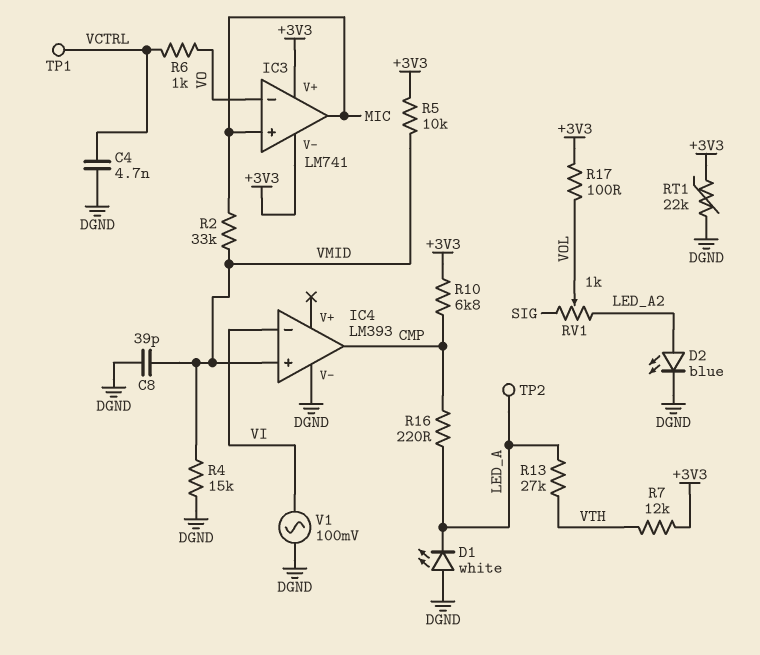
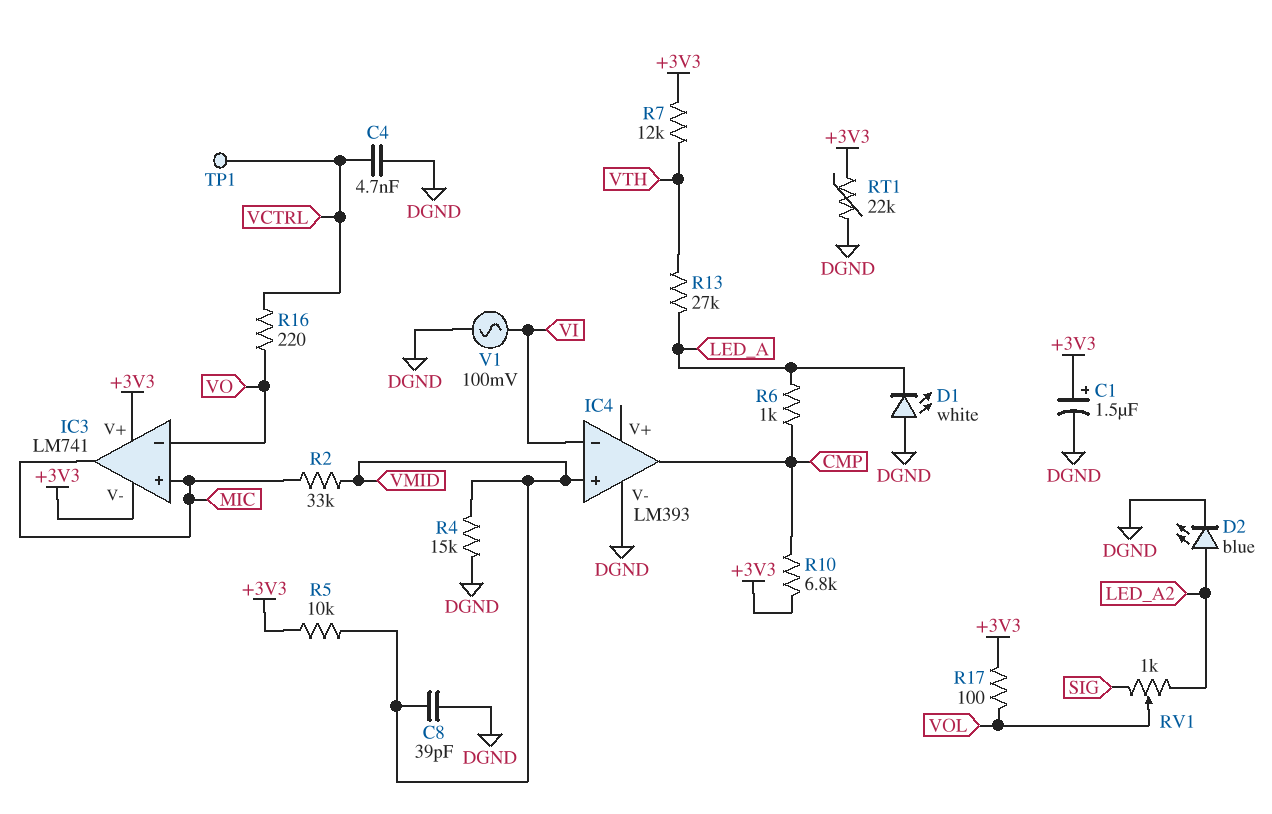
C1: none -> 1.5uF (plus +3V3, minus DGND)
R6: 1k (VCTRL, VO) -> 1k (CMP, LED_A)
R16: 220 (CMP, LED_A) -> 220 (VCTRL, VO)
TP2: test point (LED_A) -> none

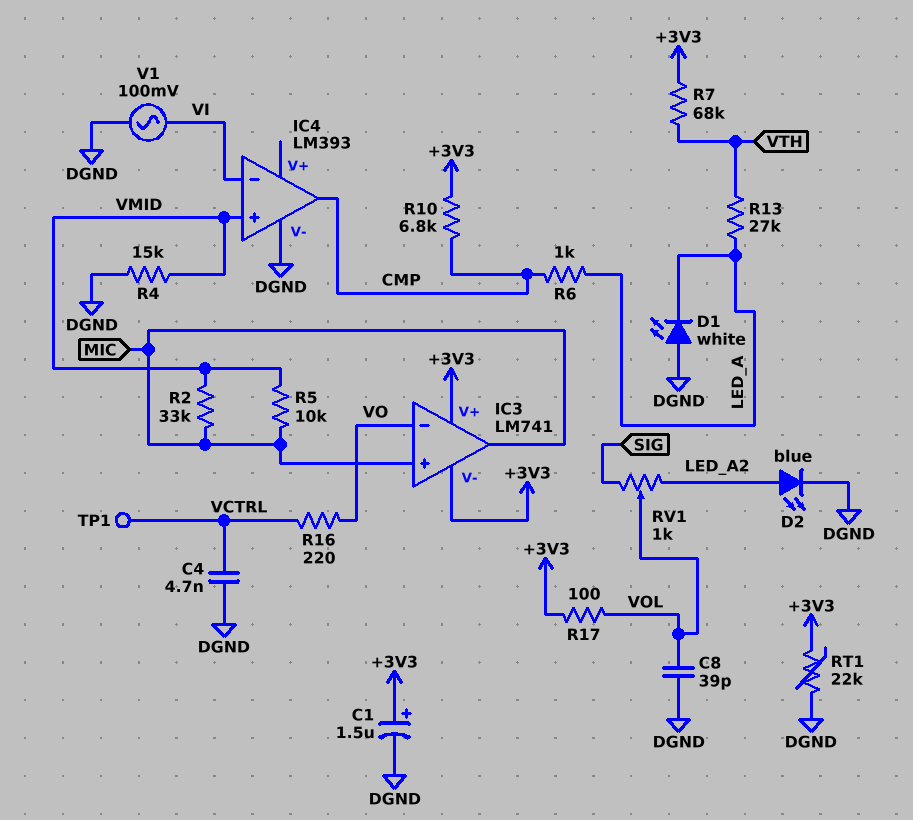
C8: 39pF (DGND, VMID) -> 39pF (DGND, VOL)
R5: 10k (+3V3, VMID) -> 10k (MIC, VMID)
R7: 12k (+3V3, VTH) -> 68k (+3V3, VTH)

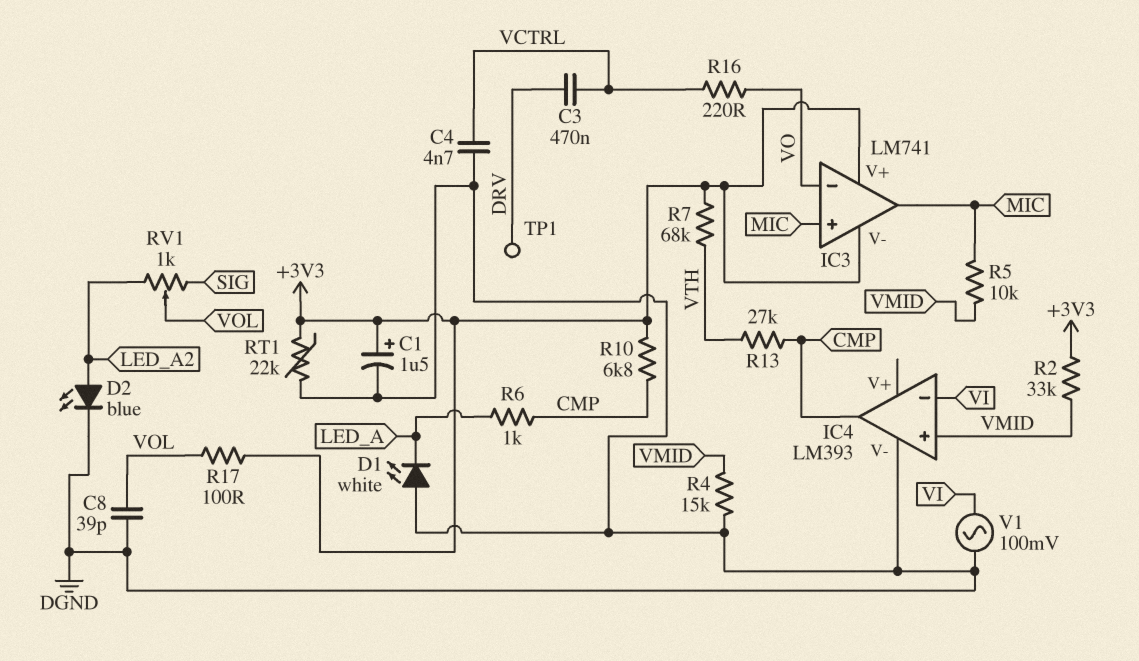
C3: none -> 470nF (DRV, VCTRL)
R2: 33k (MIC, VMID) -> 33k (+3V3, VMID)
R13: 27k (LED_A, VTH) -> 27k (CMP, VTH)
TP1: test point (VCTRL) -> test point (DRV)

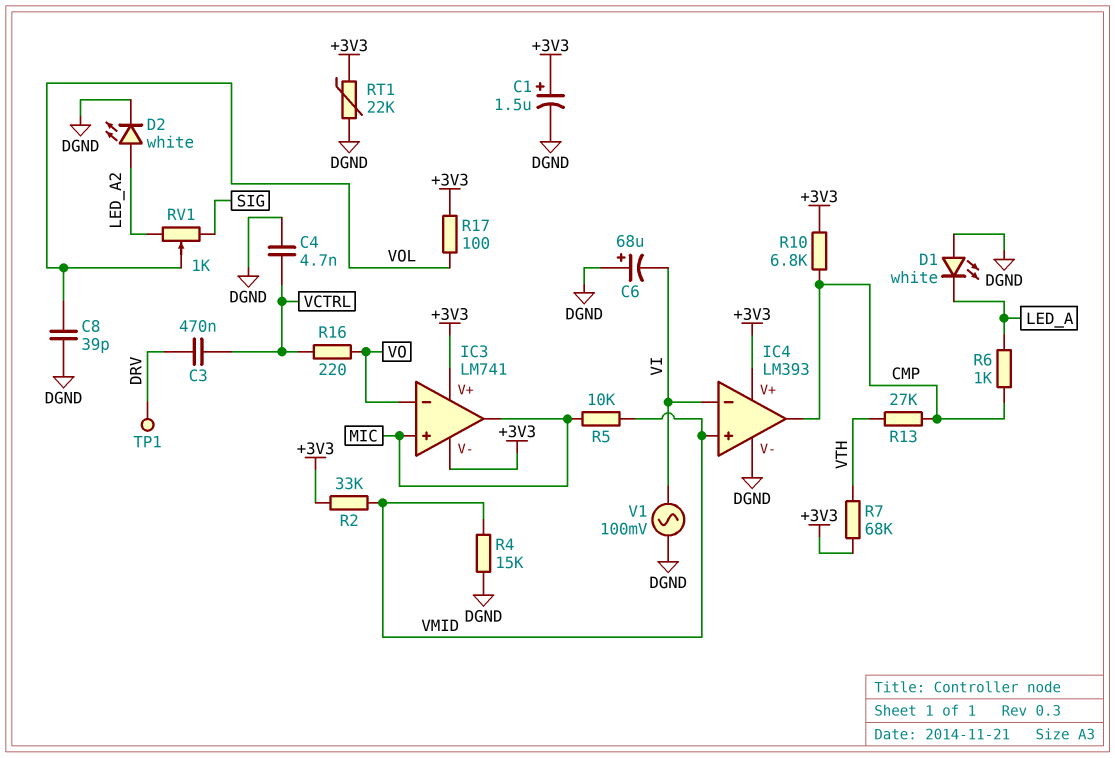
C6: none -> 68uF (plus DGND, minus VI)
D2: LED blue (A LED_A2, K DGND) -> LED white (A LED_A2, K DGND)
IC4 pin V+: none -> +3V3

